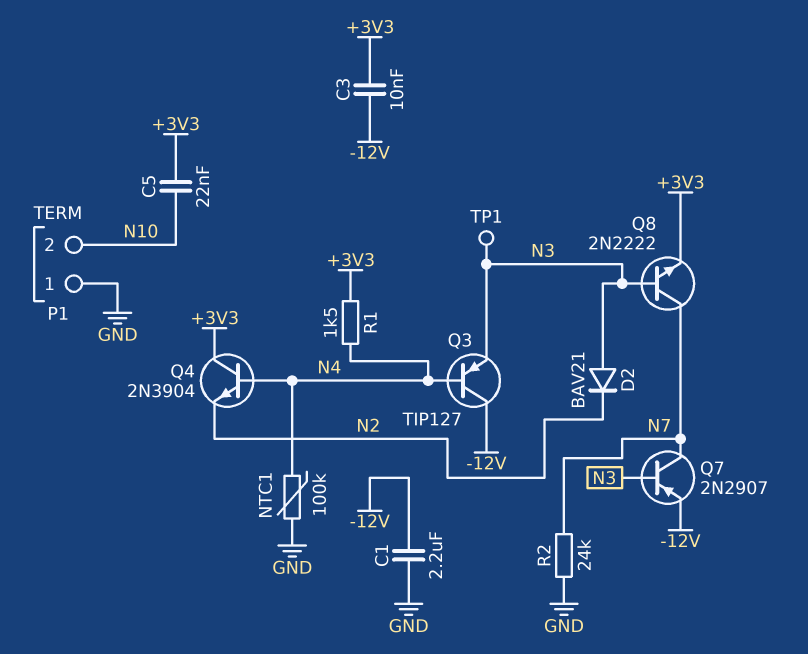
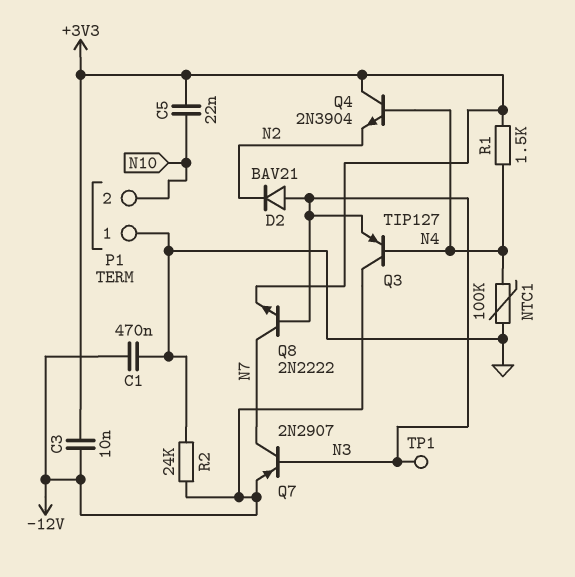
C1: 2.2uF (-12V, GND) -> 470nF (-12V, GND)
R2: 24k (GND, N7) -> 24k (-12V, GND)

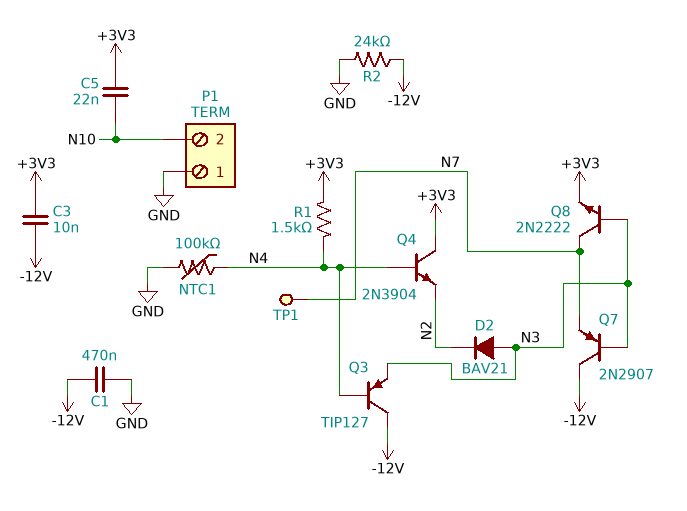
Q7: PNP 2N2907 (B N3, C N7, E -12V) -> PNP 2N2907 (B N3, C -12V, E N7)
TP1: test point (N3) -> test point (N7)

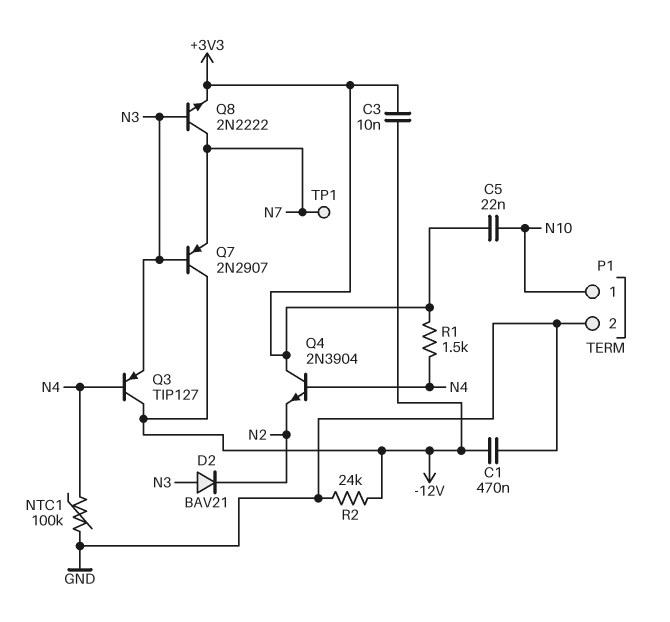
P1 pin 1: GND -> N10
P1 pin 2: N10 -> GND

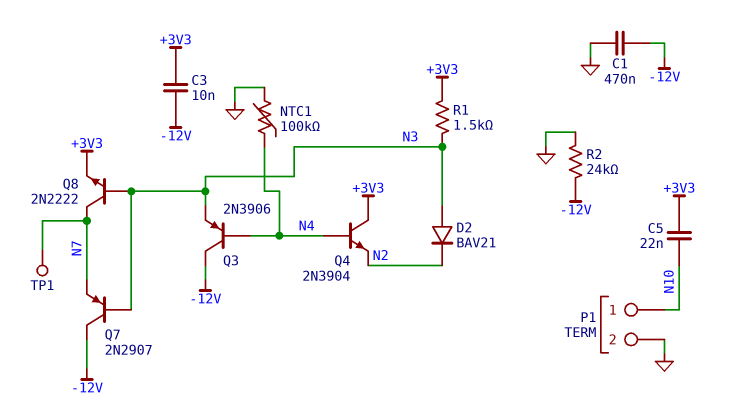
Q3: PNP TIP127 (B N4, C -12V, E N3) -> PNP 2N3906 (B N4, C -12V, E N3)
R1: 1.5k (+3V3, N4) -> 1.5k (+3V3, N3)

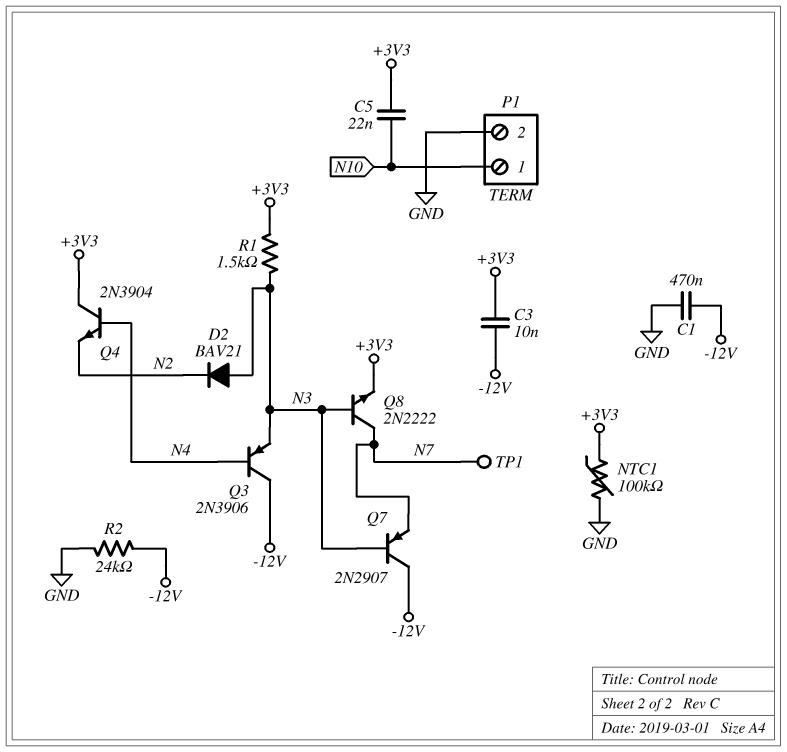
NTC1: 100k (GND, N4) -> 100k (+3V3, GND)

